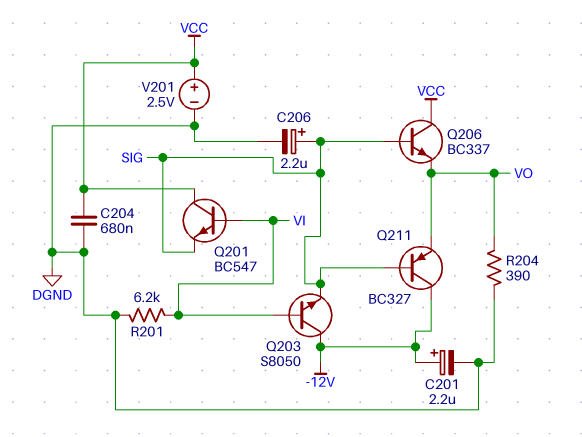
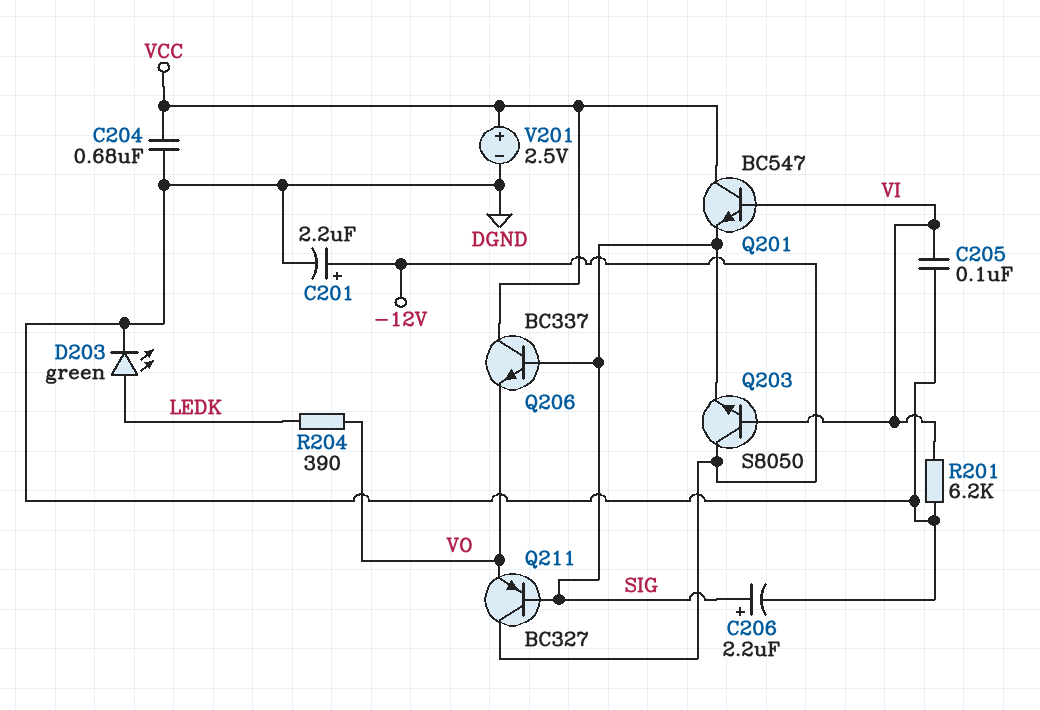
C205: none -> 100nF (DGND, VI)
D203: none -> LED green (A LEDK, K DGND)
R204: 390 (DGND, VO) -> 390 (LEDK, VO)

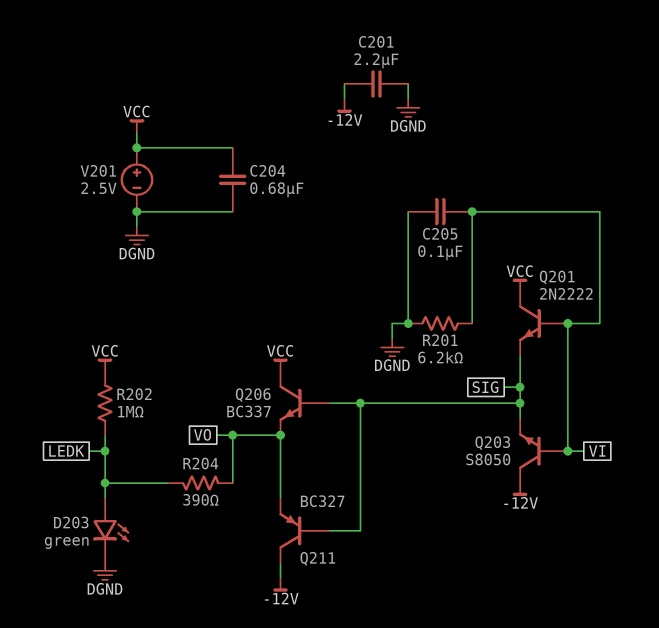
C201: 2.2uF (plus -12V, minus DGND) -> 2.2uF (-12V, DGND)
C206: 2.2uF (plus SIG, minus DGND) -> none
Q201: NPN BC547 (B VI, C VCC, E SIG) -> NPN 2N2222 (B VI, C VCC, E SIG)
R202: none -> 1M (LEDK, VCC)

